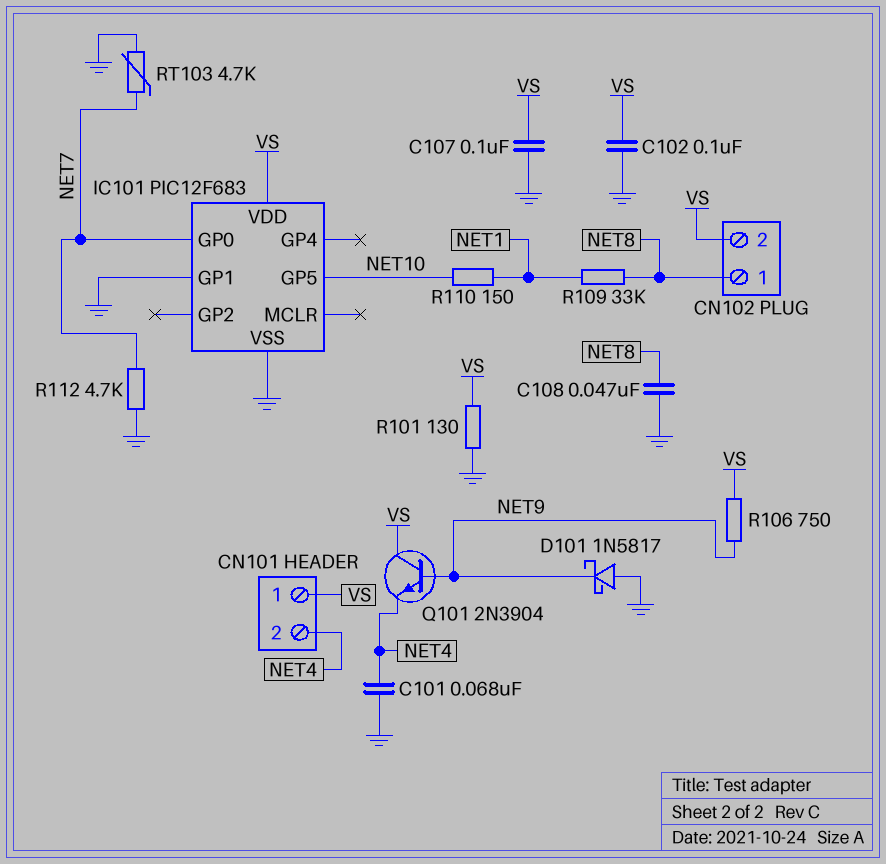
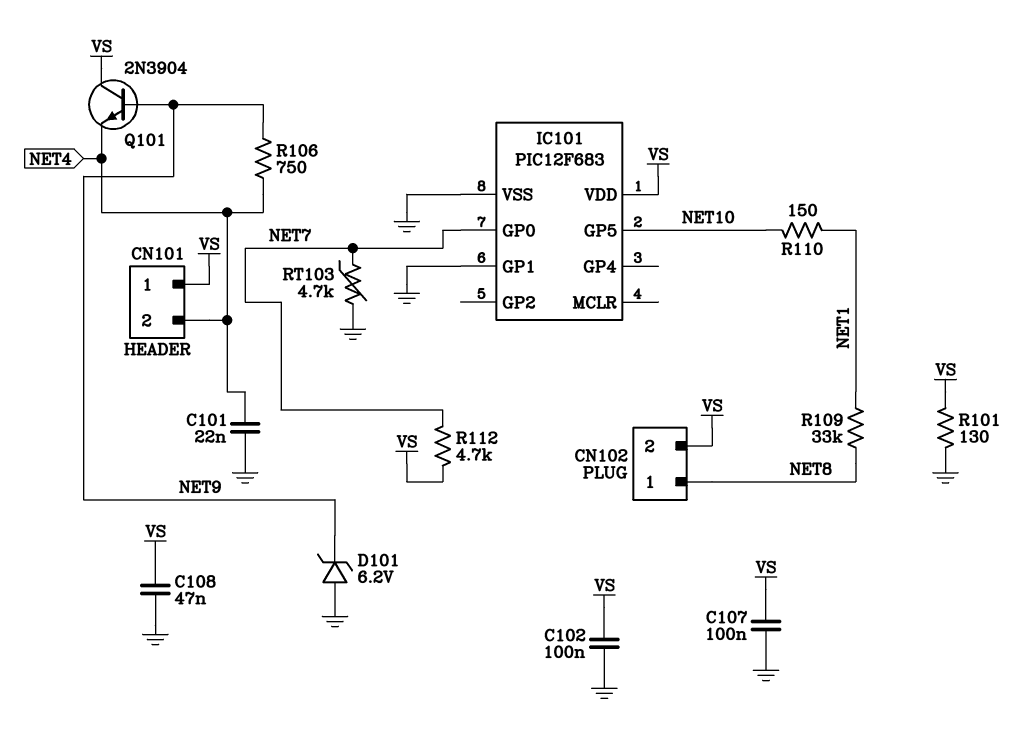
C101: 68nF (GND, NET4) -> 22nF (GND, NET4)
C108: 47nF (GND, NET8) -> 47nF (GND, VS)
D101: schottky 1N5817 (A GND, K NET9) -> zener 6.2V (A GND, K NET9)
R106: 750 (NET9, VS) -> 750 (NET4, NET9)
R112: 4.7k (GND, NET7) -> 4.7k (NET7, VS)

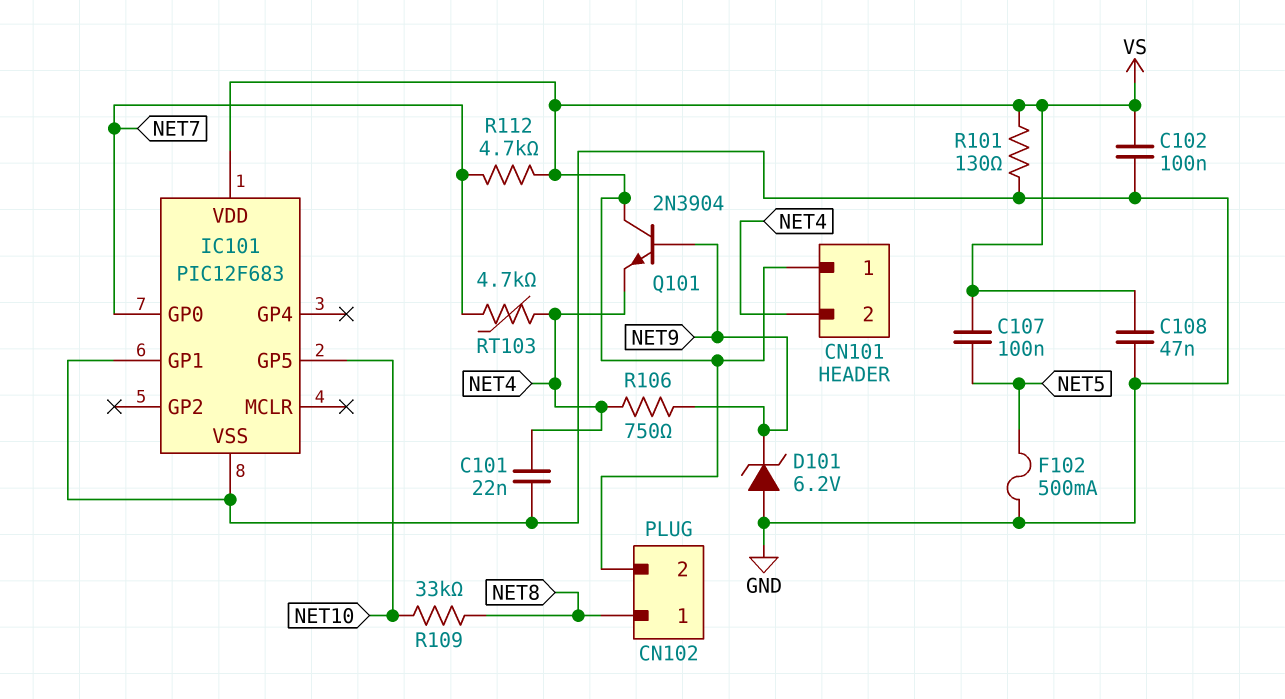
C107: 100nF (GND, VS) -> 100nF (NET5, VS)
F102: none -> 500mA (GND, NET5)
R109: 33k (NET1, NET8) -> 33k (NET8, NET10)
R110: 150 (NET1, NET10) -> none
RT103: 4.7k (GND, NET7) -> 4.7k (NET4, NET7)

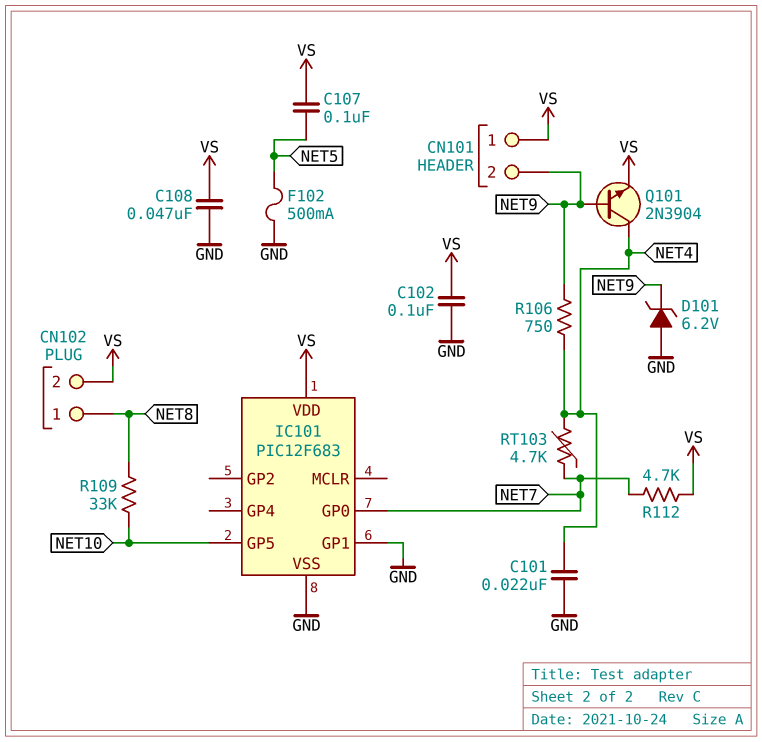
CN101 pin 2: NET4 -> NET9
Q101: NPN 2N3904 (B NET9, C VS, E NET4) -> NPN 2N3904 (B NET9, C NET4, E VS)
R101: 130 (GND, VS) -> none

